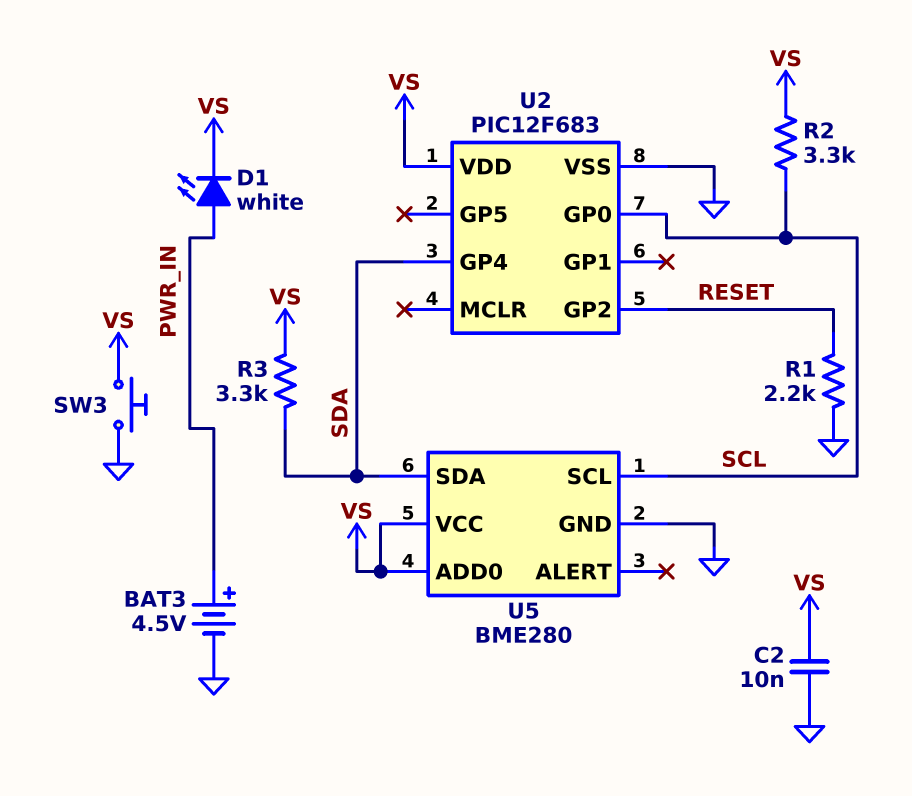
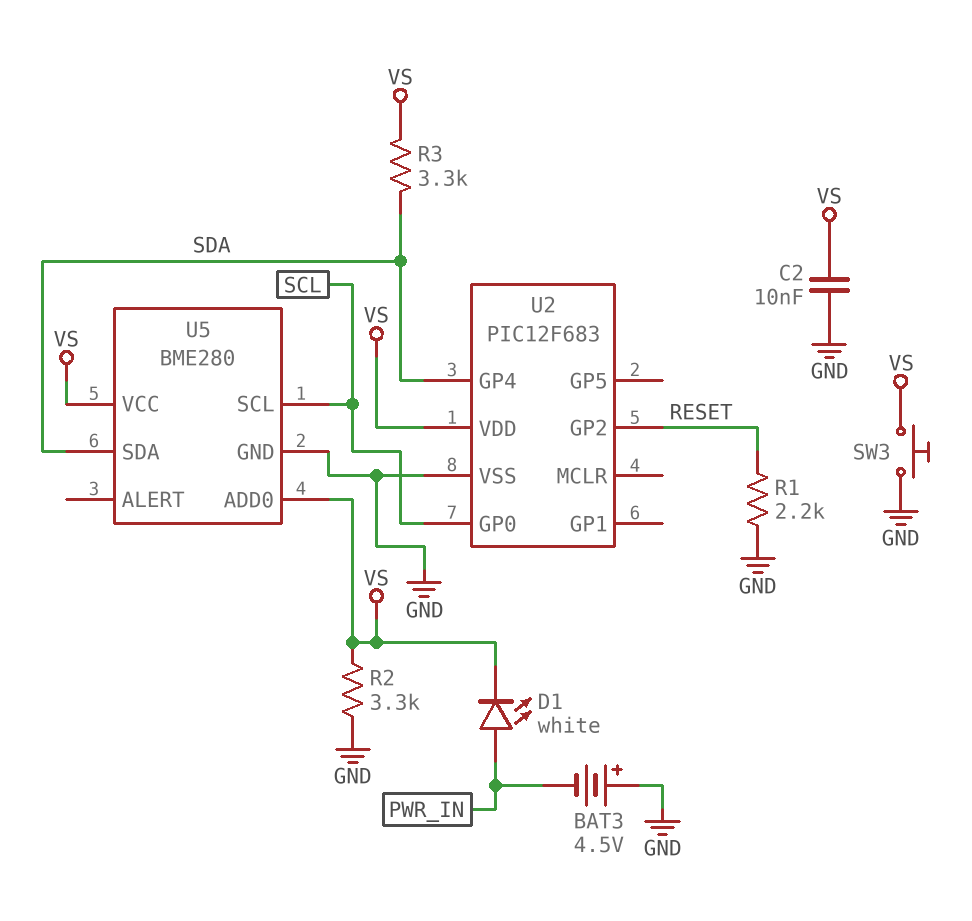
BAT3: 4.5V (plus PWR_IN, minus GND) -> 4.5V (plus GND, minus PWR_IN)
R2: 3.3k (SCL, VS) -> 3.3k (GND, VS)

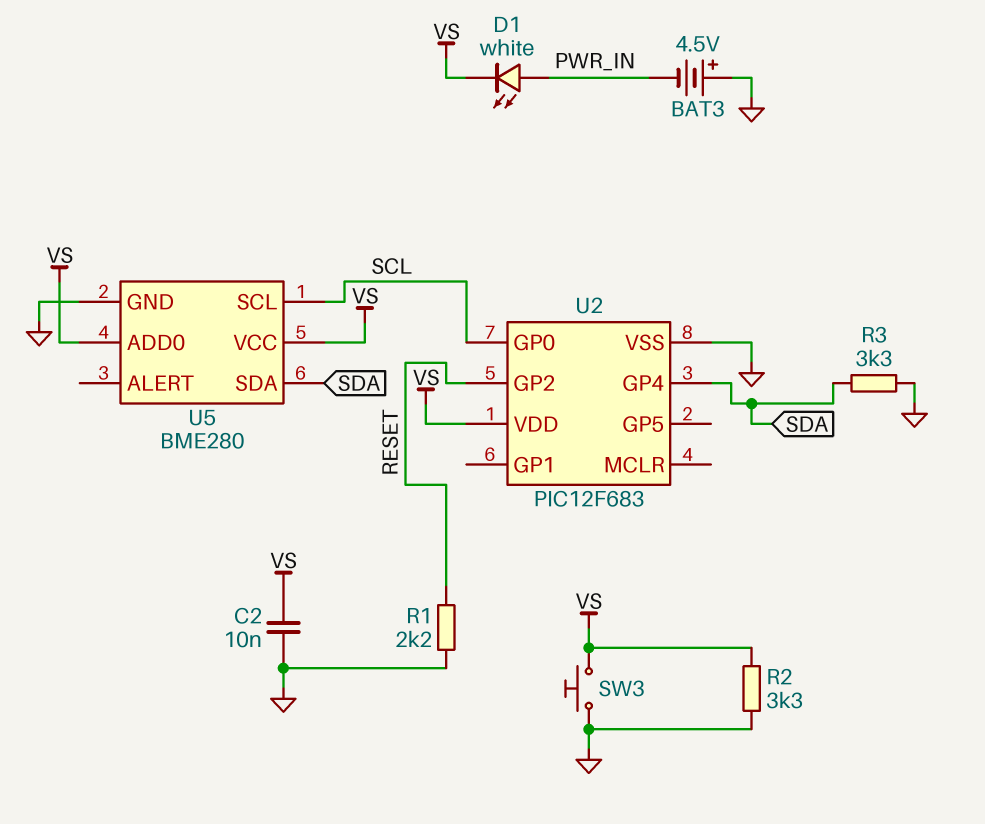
R3: 3.3k (SDA, VS) -> 3.3k (GND, SDA)

